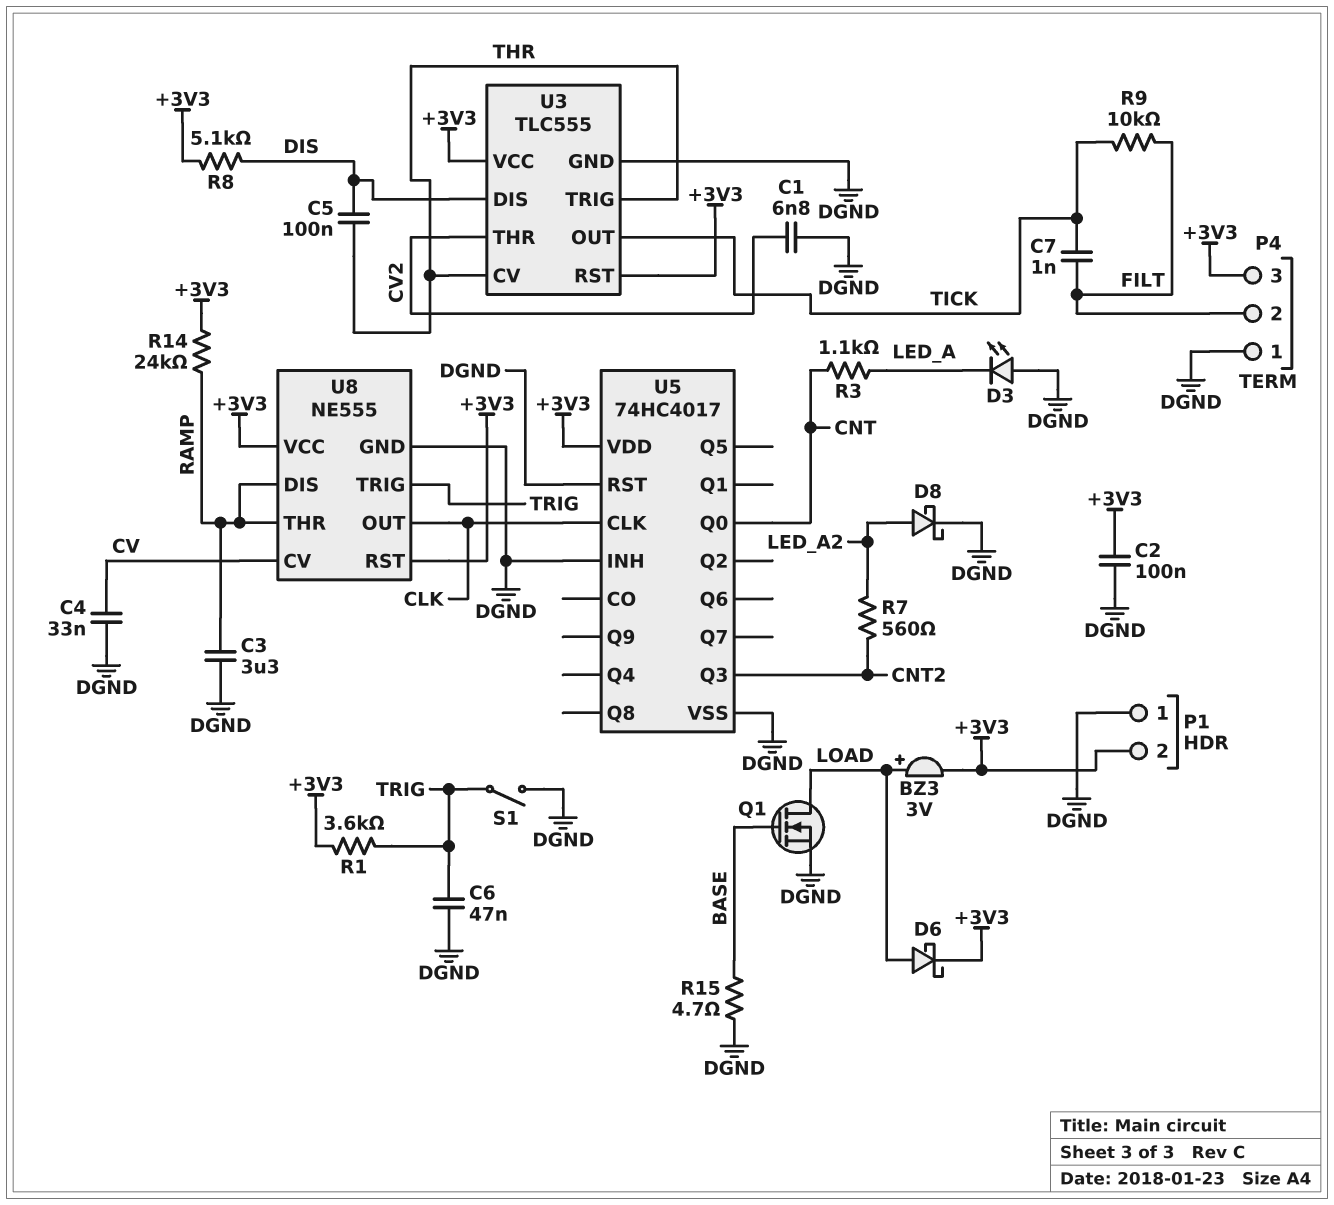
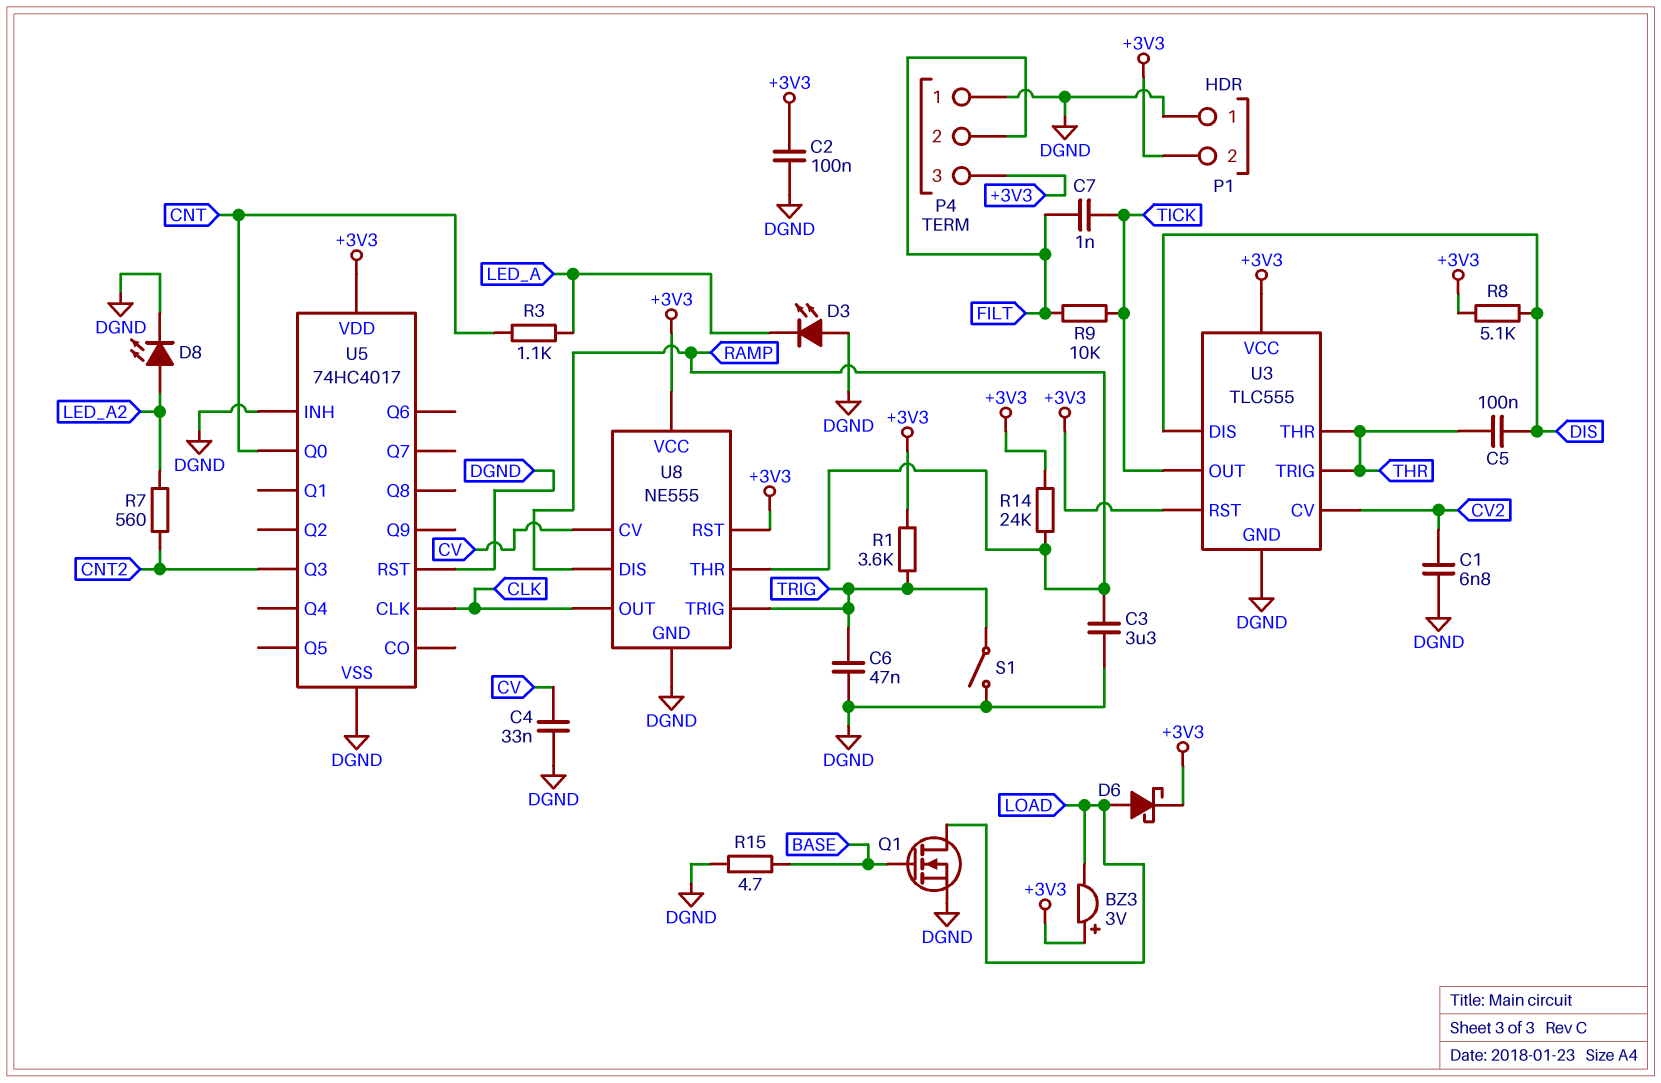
BZ3: buzzer 3V (plus LOAD, minus +3V3) -> buzzer 3V (plus +3V3, minus LOAD)
D8: schottky (A LED_A2, K DGND) -> LED (A LED_A2, K DGND)
U3 pin CV: THR -> CV2
U3 pin THR: CV2 -> THR

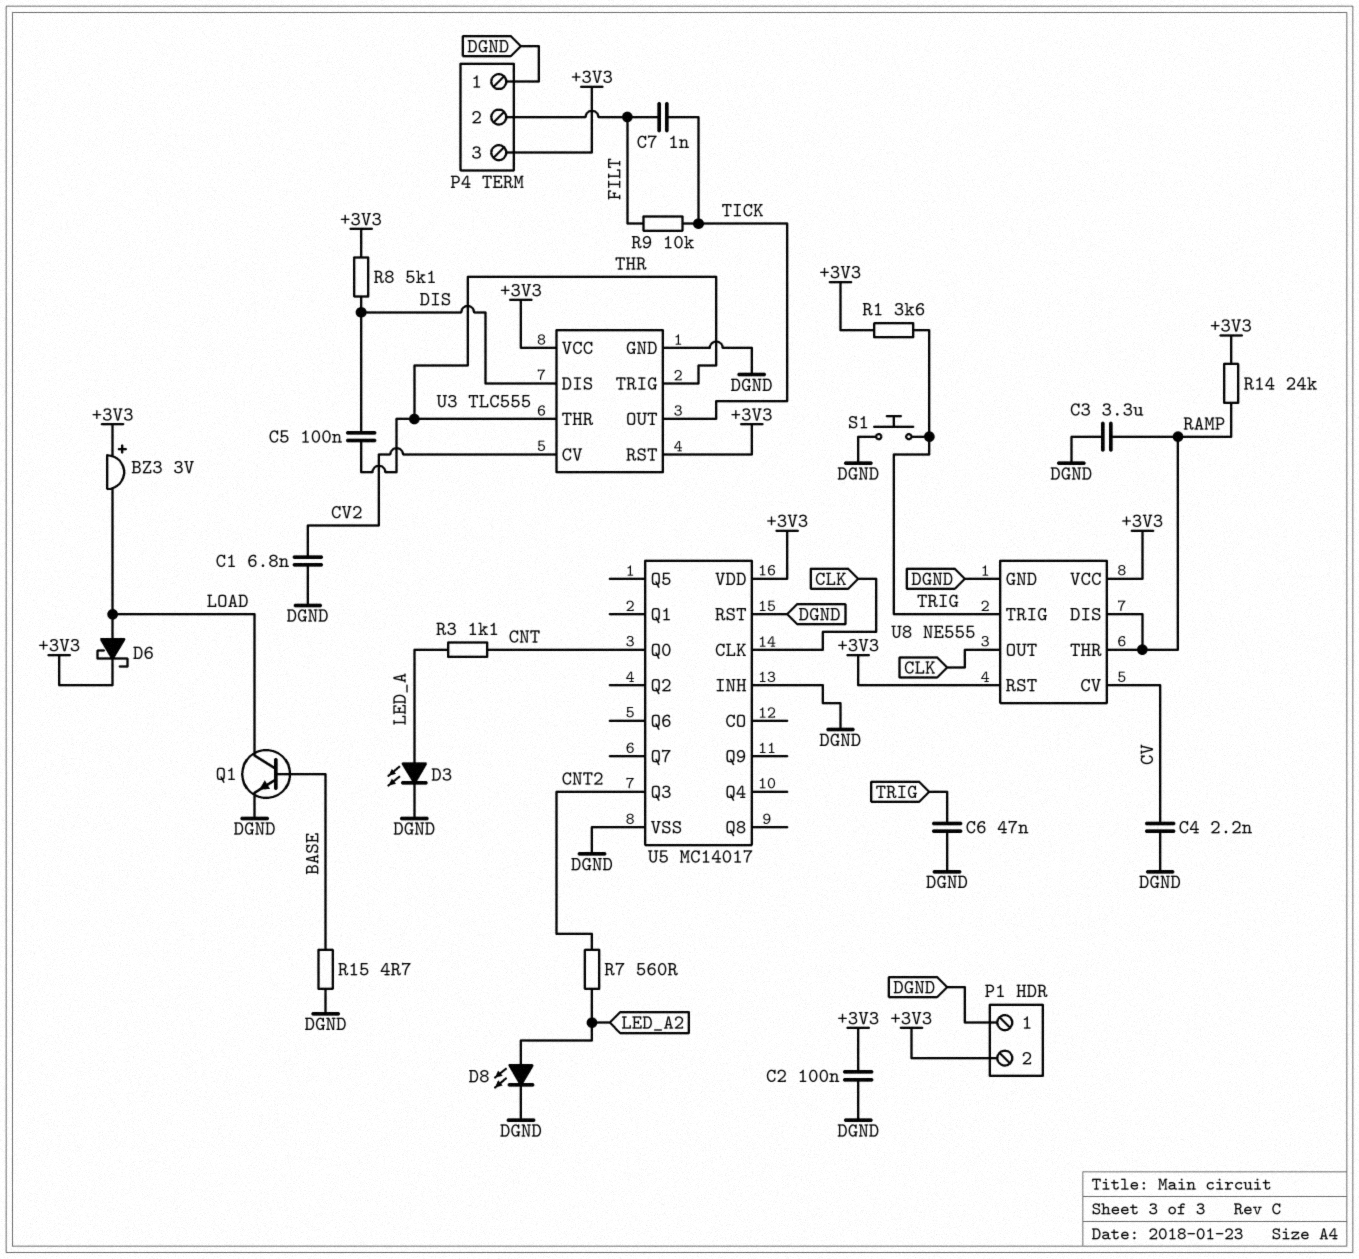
C4: 33nF (CV, DGND) -> 2.2nF (CV, DGND)
D3: LED (A DGND, K LED_A) -> LED (A LED_A, K DGND)
Q1: NMOS (G BASE, D LOAD, S DGND) -> NPN (B BASE, C LOAD, E DGND)
S1: switch (DGND, TRIG) -> button (DGND, TRIG)
U5: 74HC4017 -> MC14017

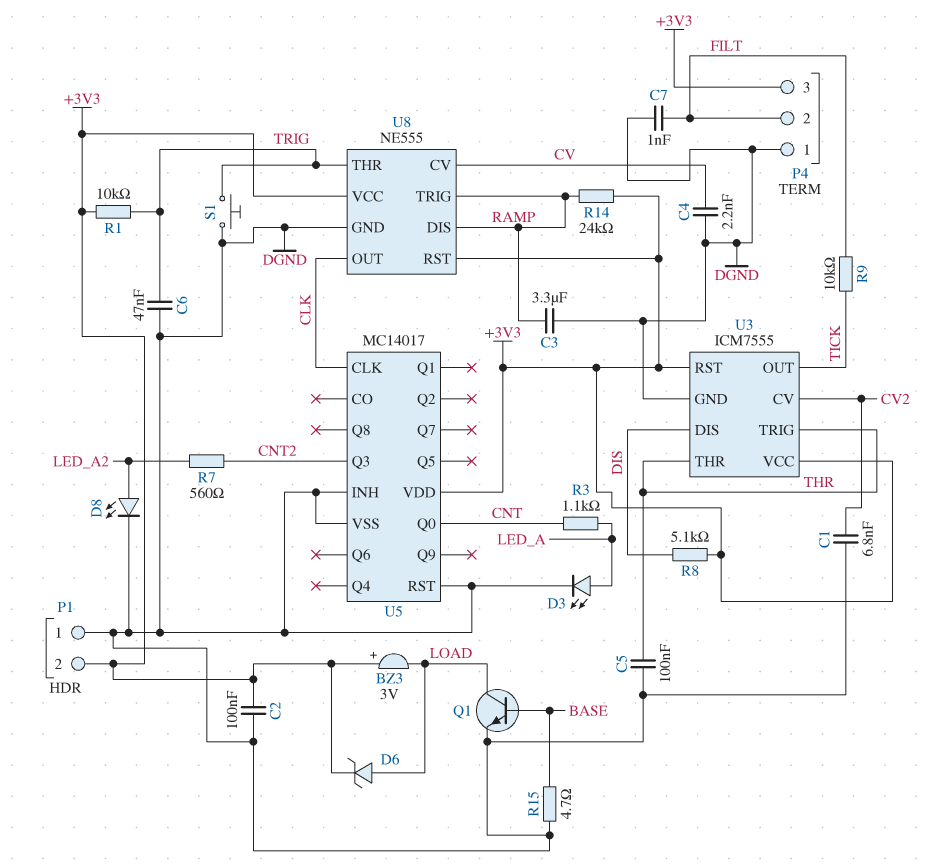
C5: 100nF (DIS, THR) -> 100nF (DGND, THR)
C7: 1nF (FILT, TICK) -> 1nF (DGND, FILT)
D6: schottky (A LOAD, K +3V3) -> zener (A LOAD, K +3V3)
R1: 3.6k (+3V3, TRIG) -> 10k (+3V3, TRIG)
U3: TLC555 -> ICM7555
U8 pin THR: RAMP -> TRIG
U8 pin TRIG: TRIG -> RAMP

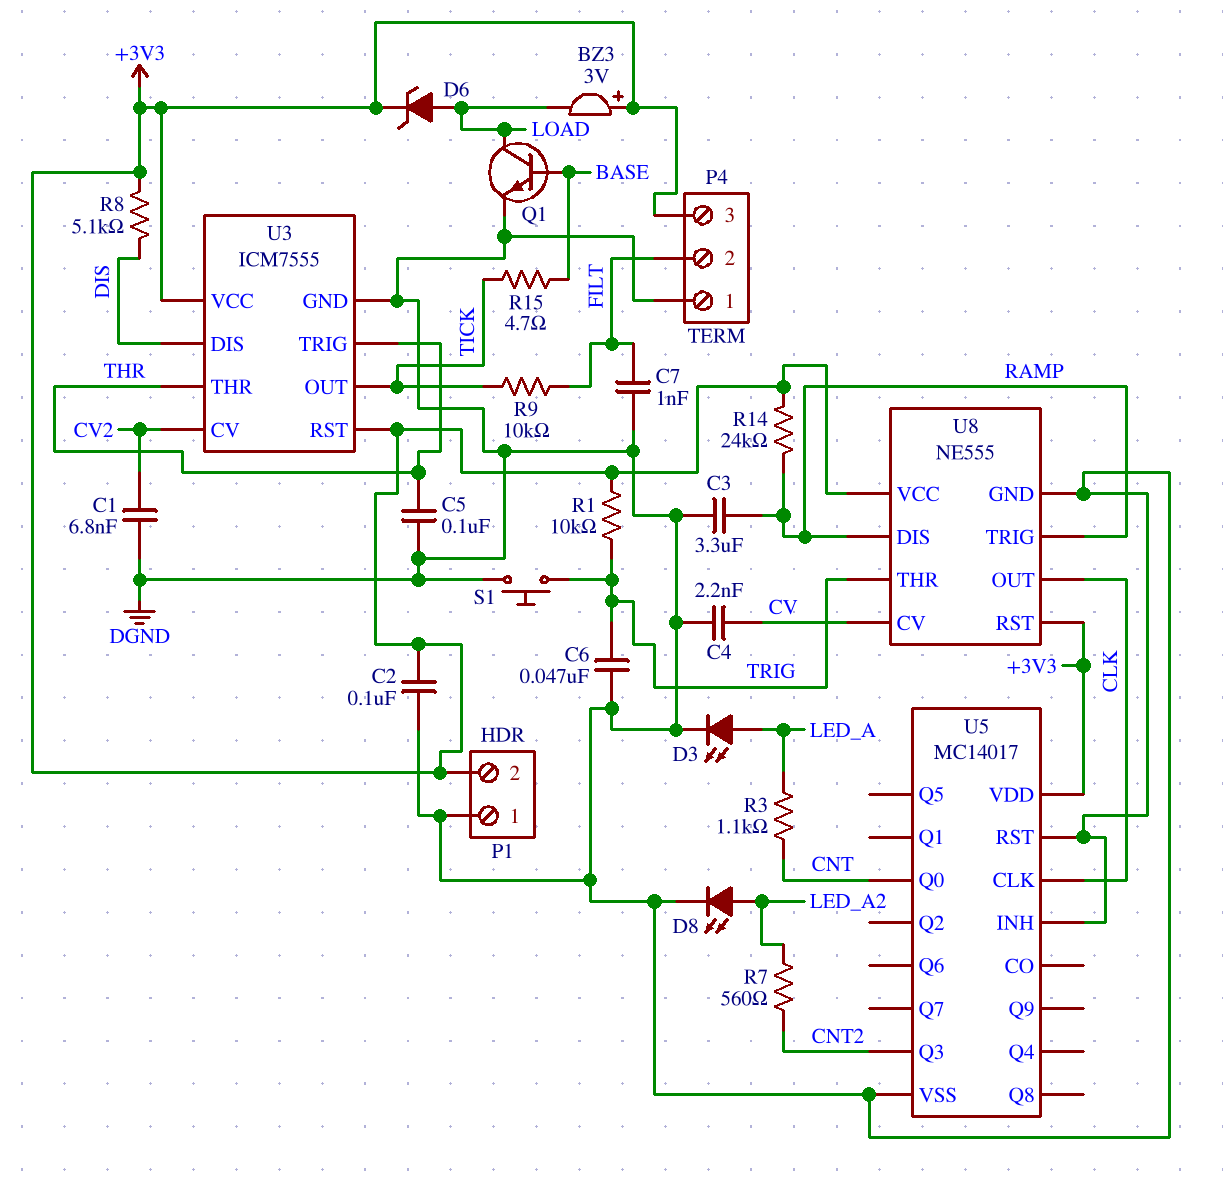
R15: 4.7 (BASE, DGND) -> 4.7 (BASE, TICK)

